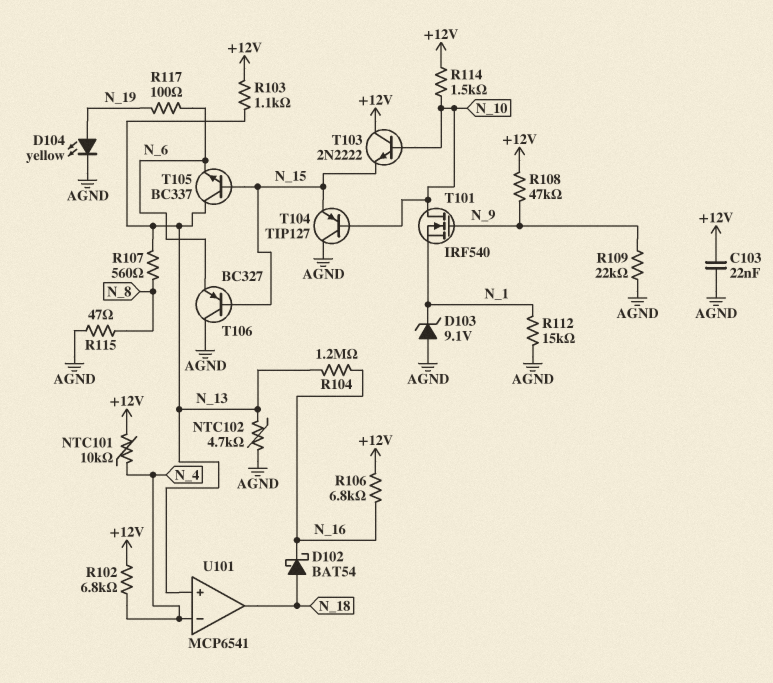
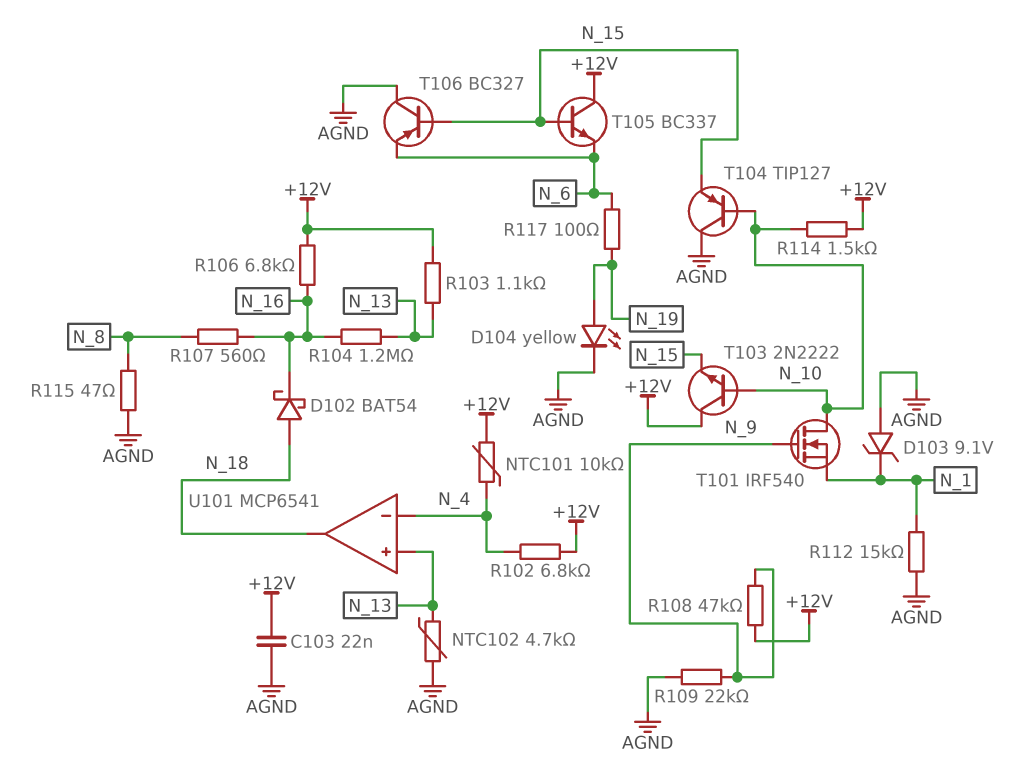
R107: 560 (N_8, N_13) -> 560 (N_8, N_16)
T105: NPN BC337 (B N_15, C N_13, E N_6) -> NPN BC337 (B N_15, C +12V, E N_6)

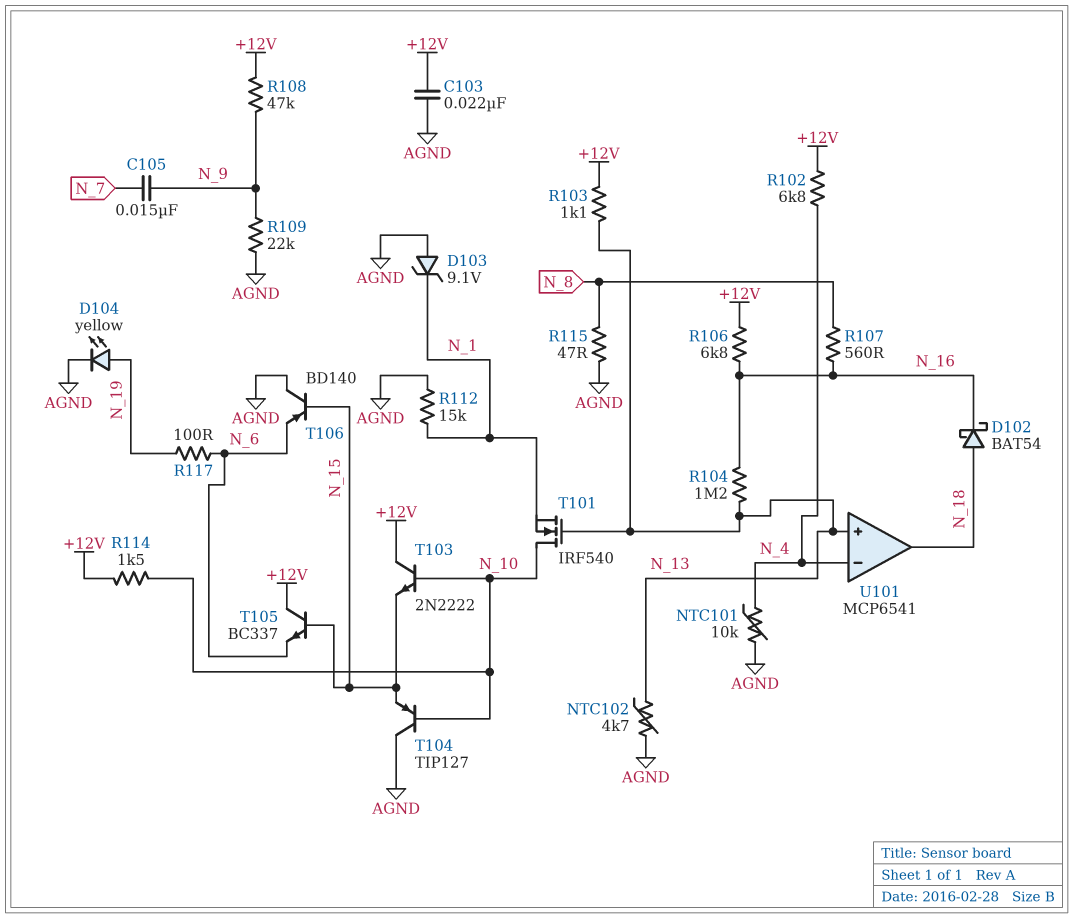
C105: none -> 15nF (N_7, N_9)
NTC101: 10k (+12V, N_4) -> 10k (AGND, N_4)
T101: NMOS IRF540 (G N_9, D N_10, S N_1) -> NMOS IRF540 (G N_13, D N_10, S N_1)
T106: PNP BC327 (B N_15, C AGND, E N_6) -> PNP BD140 (B N_15, C AGND, E N_6)

